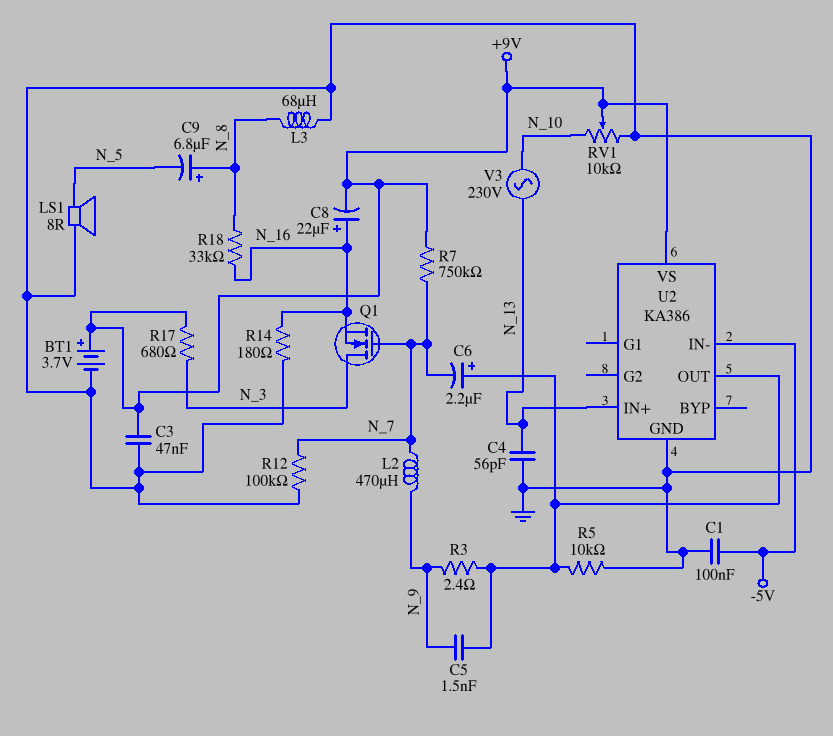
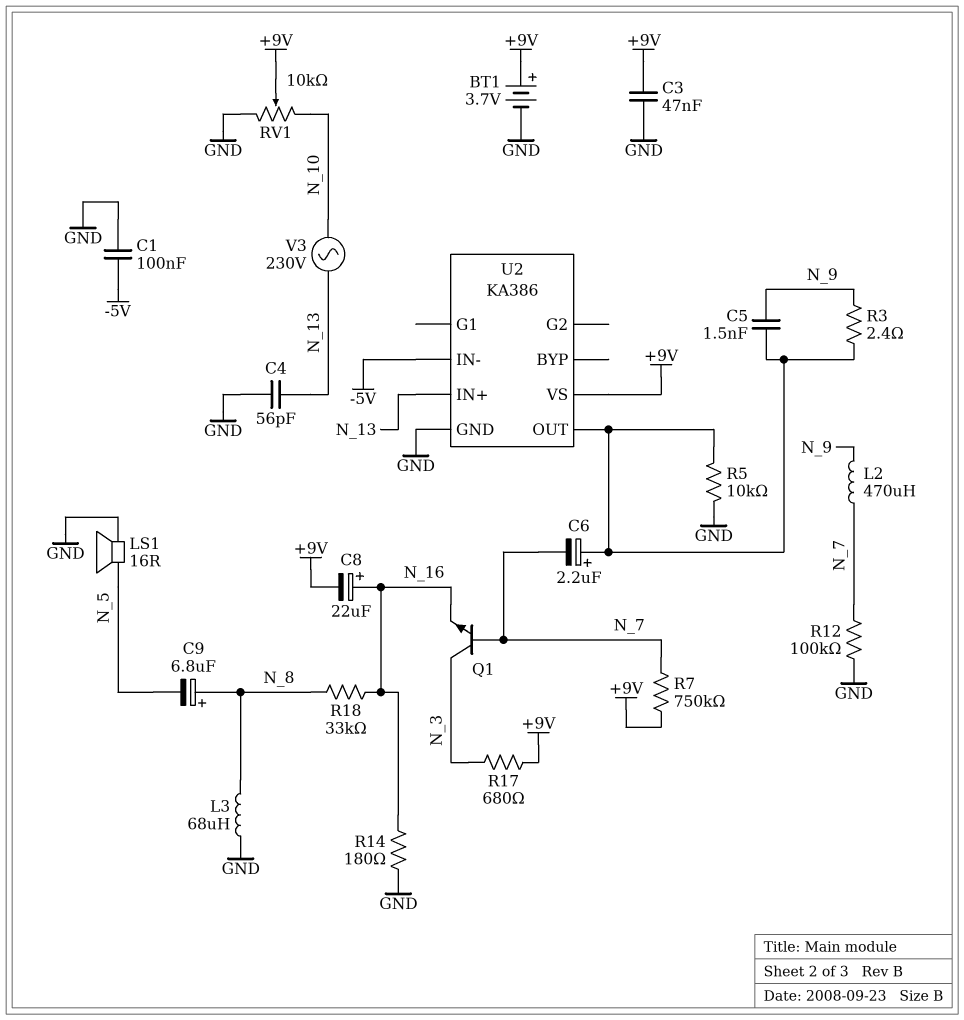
LS1: speaker 8R (GND, N_5) -> speaker 16R (GND, N_5)
Q1: NMOS (G N_7, D N_3, S N_16) -> NPN (B N_7, C N_3, E N_16)

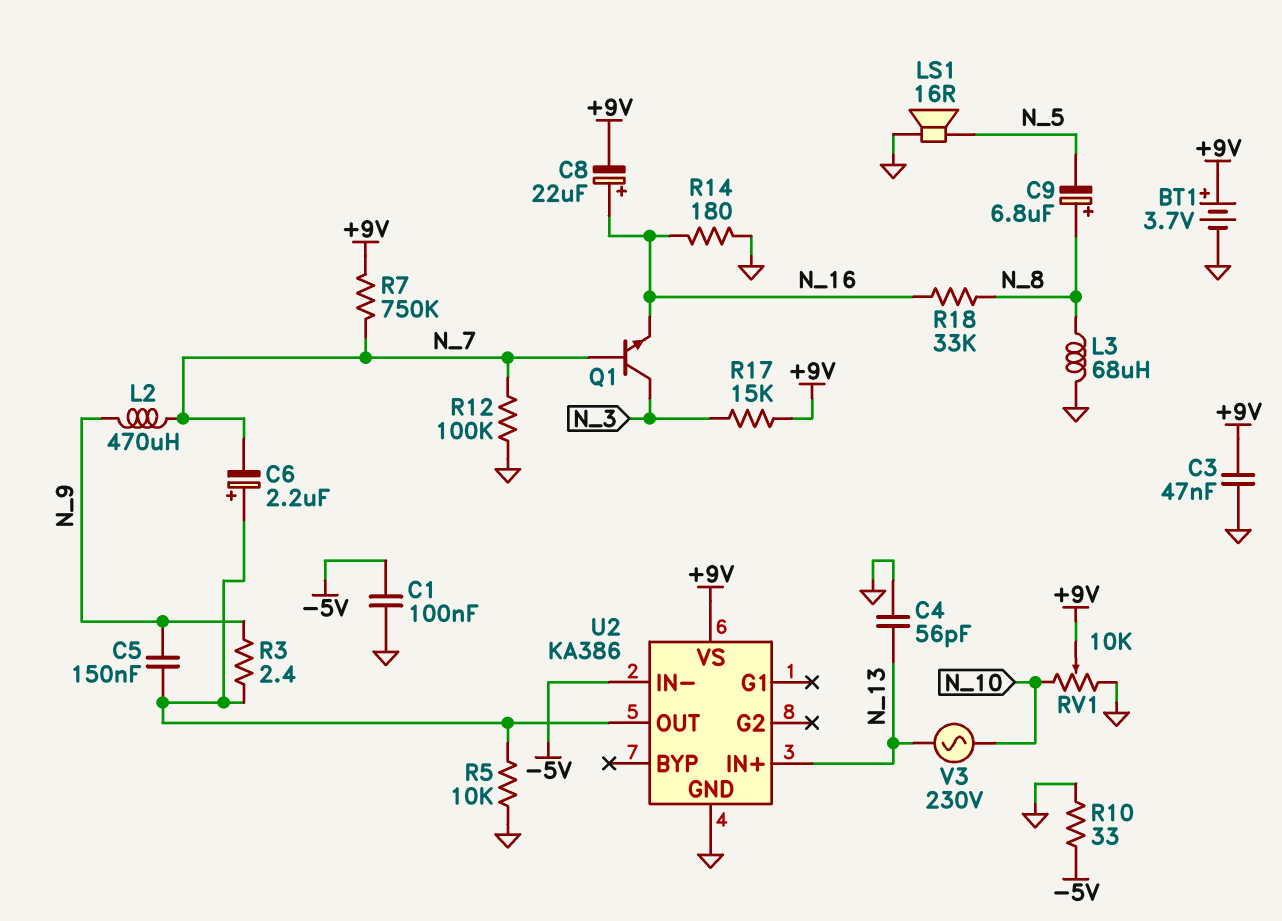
C5: 1.5nF (N_9, U2/OUT) -> 150nF (N_9, U2/OUT)
R10: none -> 33 (-5V, GND)
R17: 680 (+9V, N_3) -> 15k (+9V, N_3)

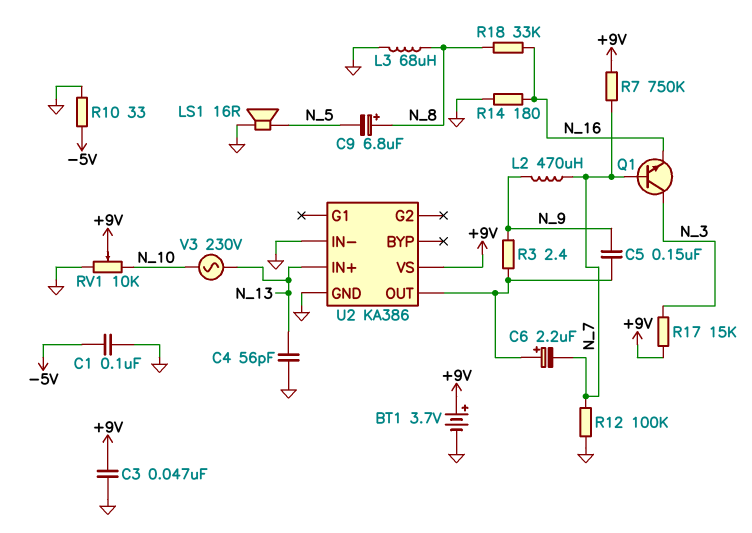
C8: 22uF (plus N_16, minus +9V) -> none
R5: 10k (GND, U2/OUT) -> none
U2 pin IN-: -5V -> GND

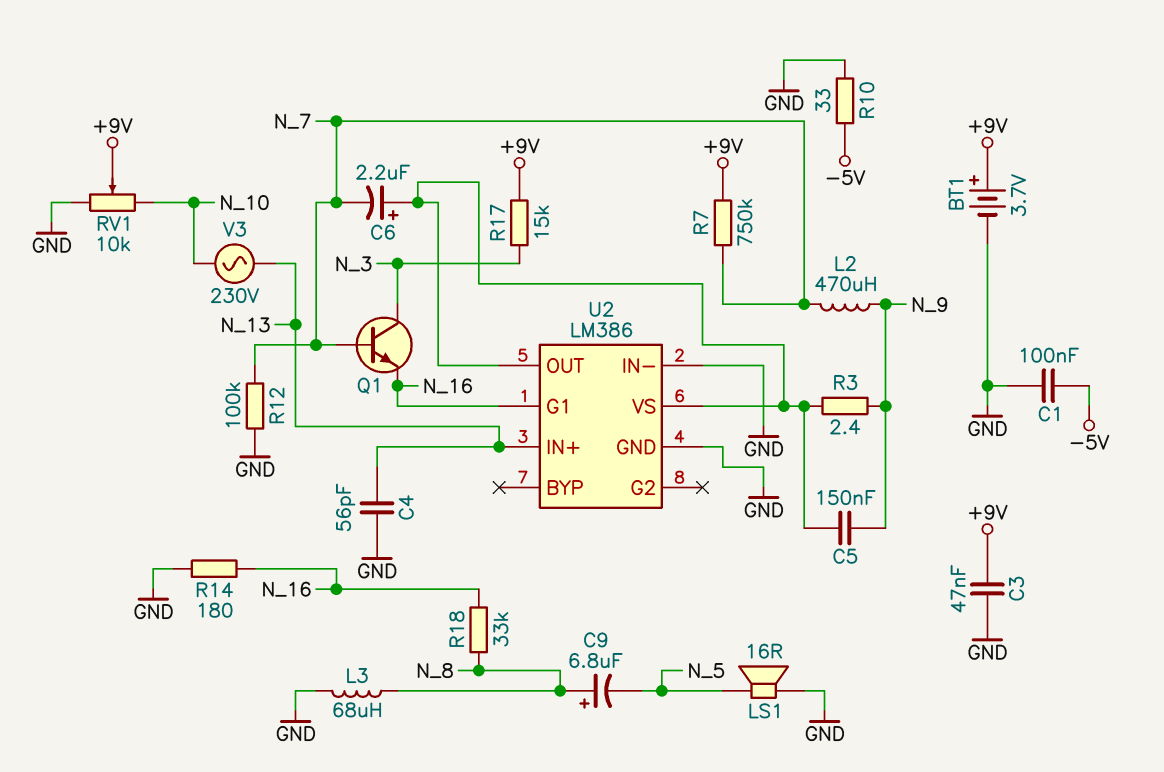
U2: KA386 -> LM386
U2 pin G1: none -> N_16
U2 pin VS: +9V -> U2/OUT

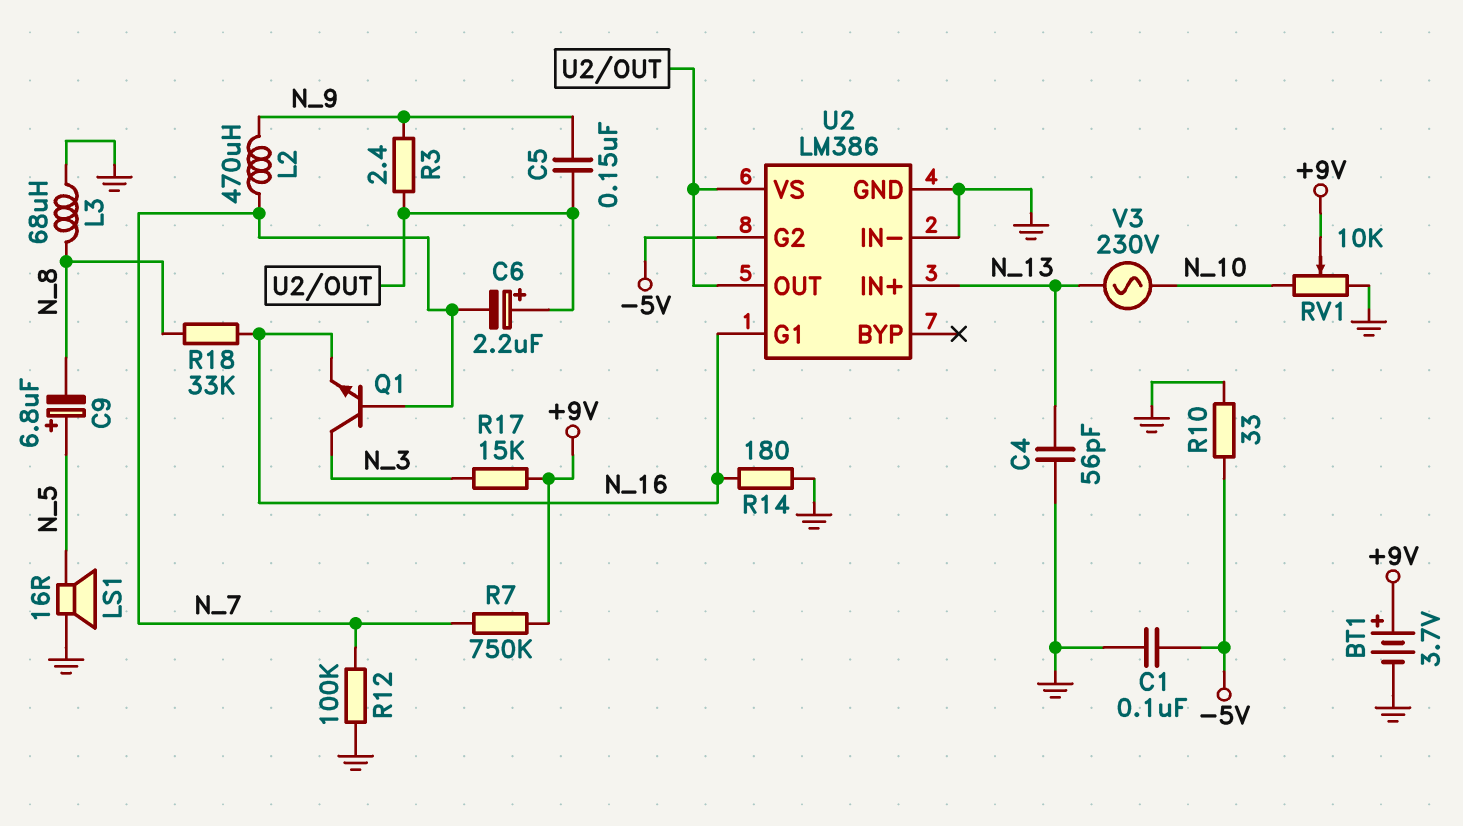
C3: 47nF (+9V, GND) -> none
C9: 6.8uF (plus N_8, minus N_5) -> 6.8uF (plus N_5, minus N_8)
U2 pin G2: none -> -5V

